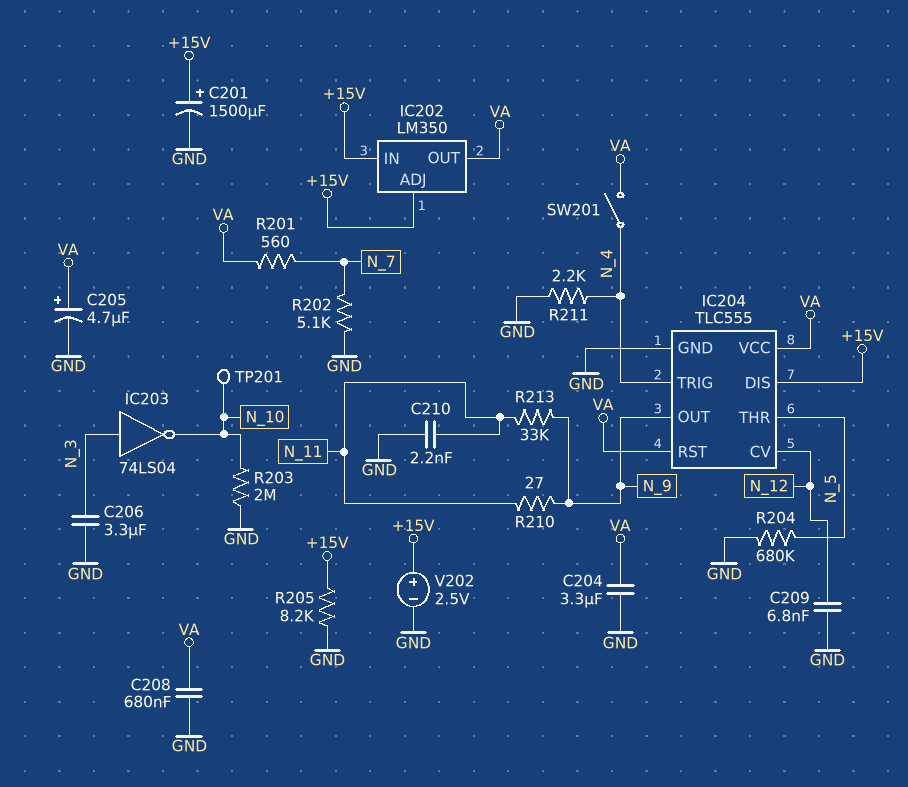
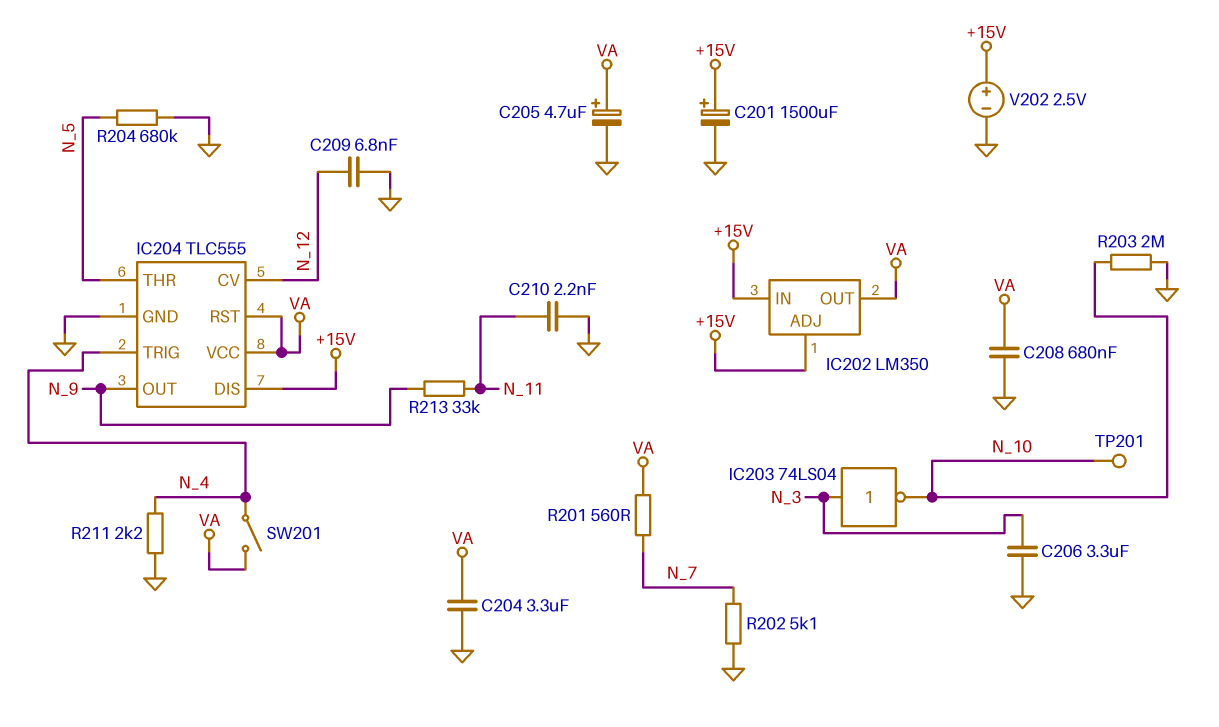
R205: 8.2k (+15V, GND) -> none
R210: 27 (N_9, N_11) -> none

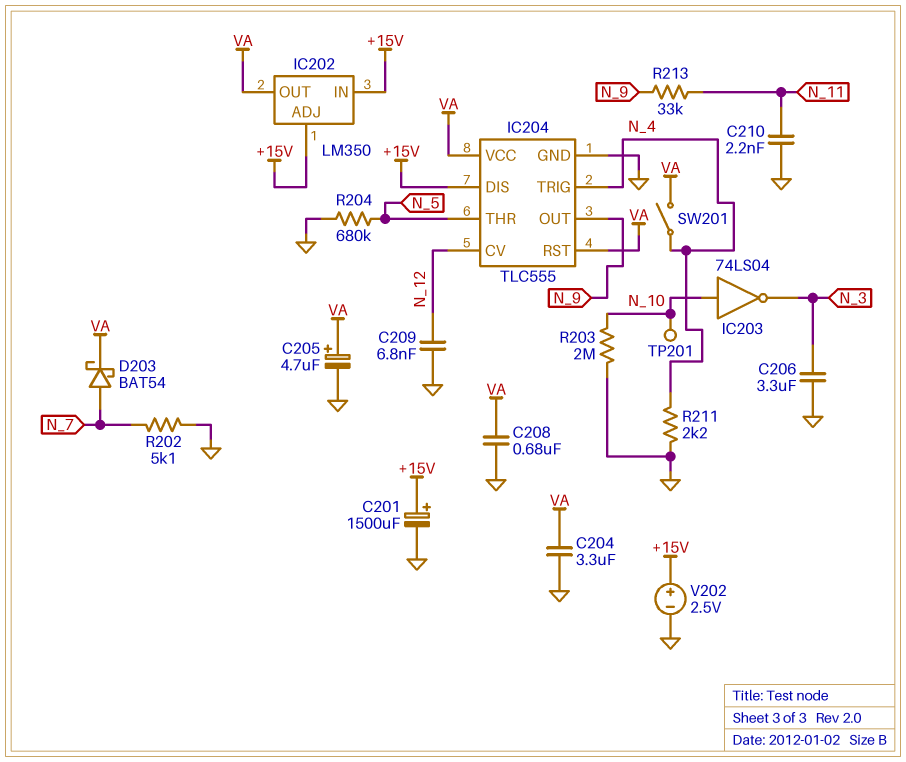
D203: none -> schottky BAT54 (A N_7, K VA)
IC203: NOT 74LS04 (in N_3, out N_10) -> NOT 74LS04 (in N_10, out N_3)
R201: 560 (N_7, VA) -> none

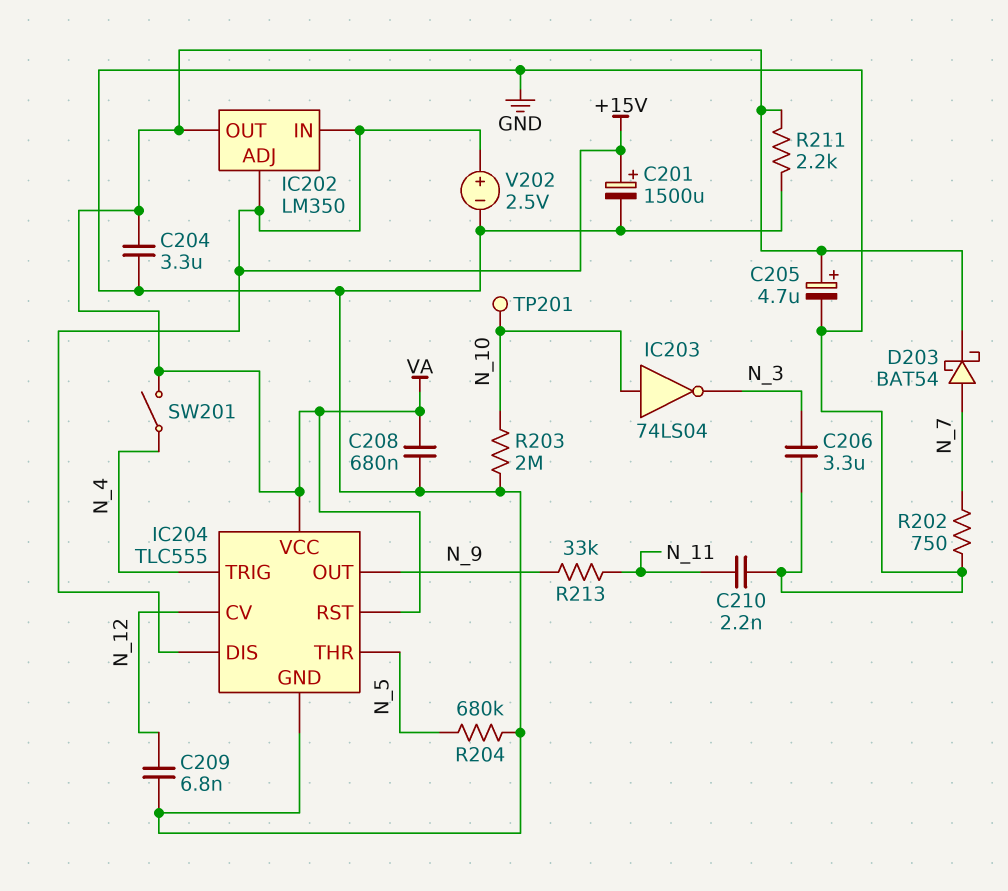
R202: 5.1k (GND, N_7) -> 750 (GND, N_7)
R211: 2.2k (GND, N_4) -> 2.2k (GND, VA)

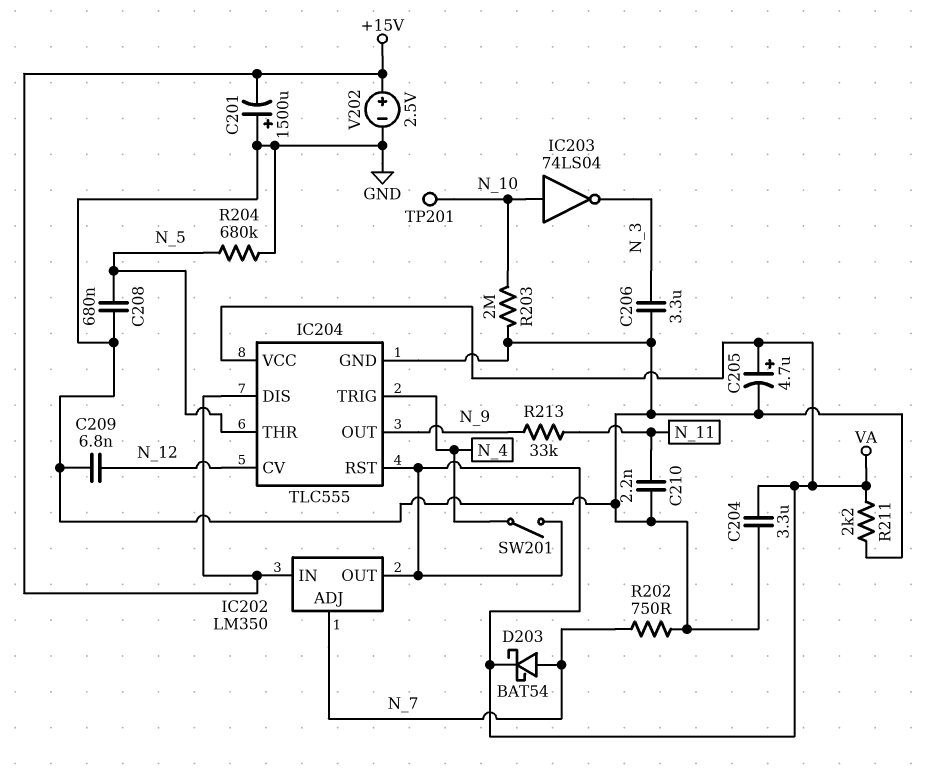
C201: 1500uF (plus +15V, minus GND) -> 1500uF (plus GND, minus +15V)
C208: 680nF (GND, VA) -> 680nF (GND, N_5)
IC202 pin ADJ: +15V -> N_7

